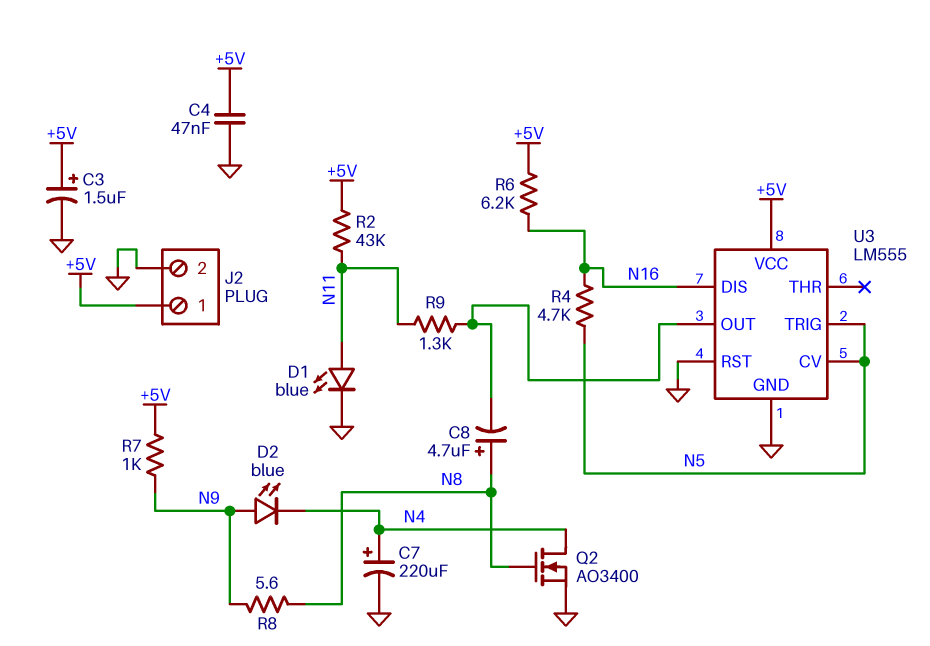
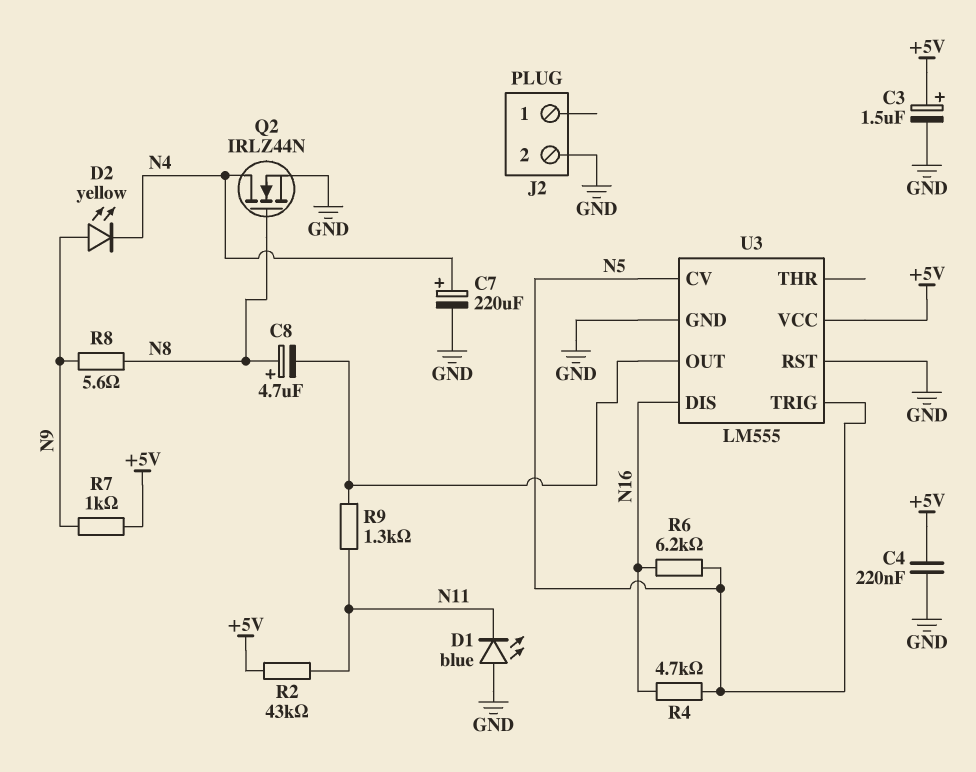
C4: 47nF (+5V, GND) -> 220nF (+5V, GND)
D1: LED blue (A N11, K GND) -> LED blue (A GND, K N11)
D2: LED blue (A N9, K N4) -> LED yellow (A N9, K N4)
J2 pin 1: +5V -> none
Q2: NMOS AO3400 (G N8, D N4, S GND) -> NMOS IRLZ44N (G N8, D N4, S GND)
R6: 6.2k (+5V, N16) -> 6.2k (N5, N16)

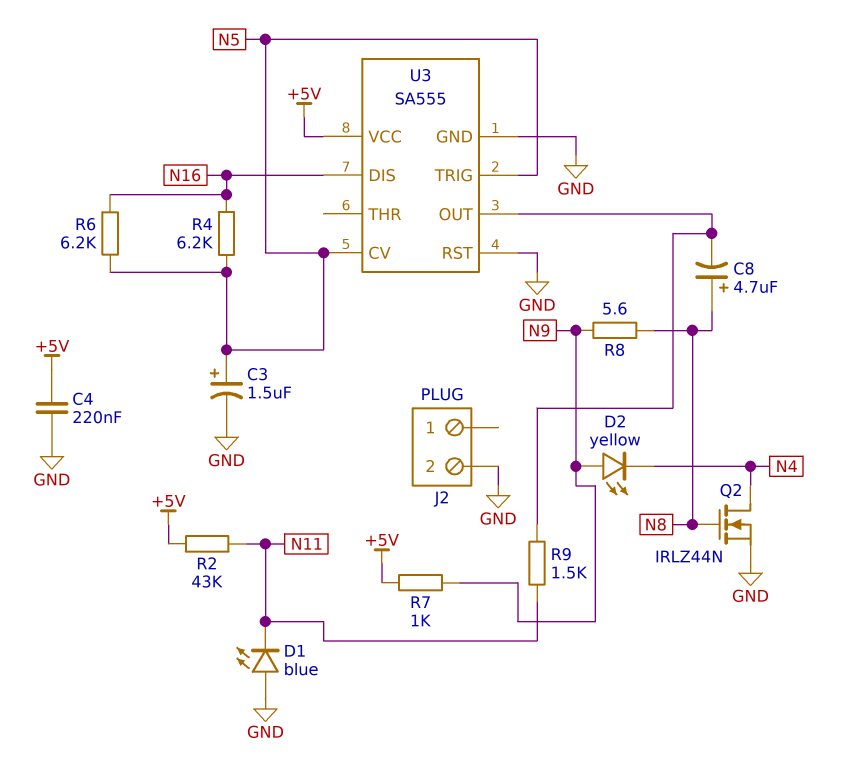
C3: 1.5uF (plus +5V, minus GND) -> 1.5uF (plus N5, minus GND)
C7: 220uF (plus N4, minus GND) -> none
R4: 4.7k (N5, N16) -> 6.2k (N5, N16)
R9: 1.3k (N11, U3/OUT) -> 1.5k (N11, U3/OUT)
U3: LM555 -> SA555

